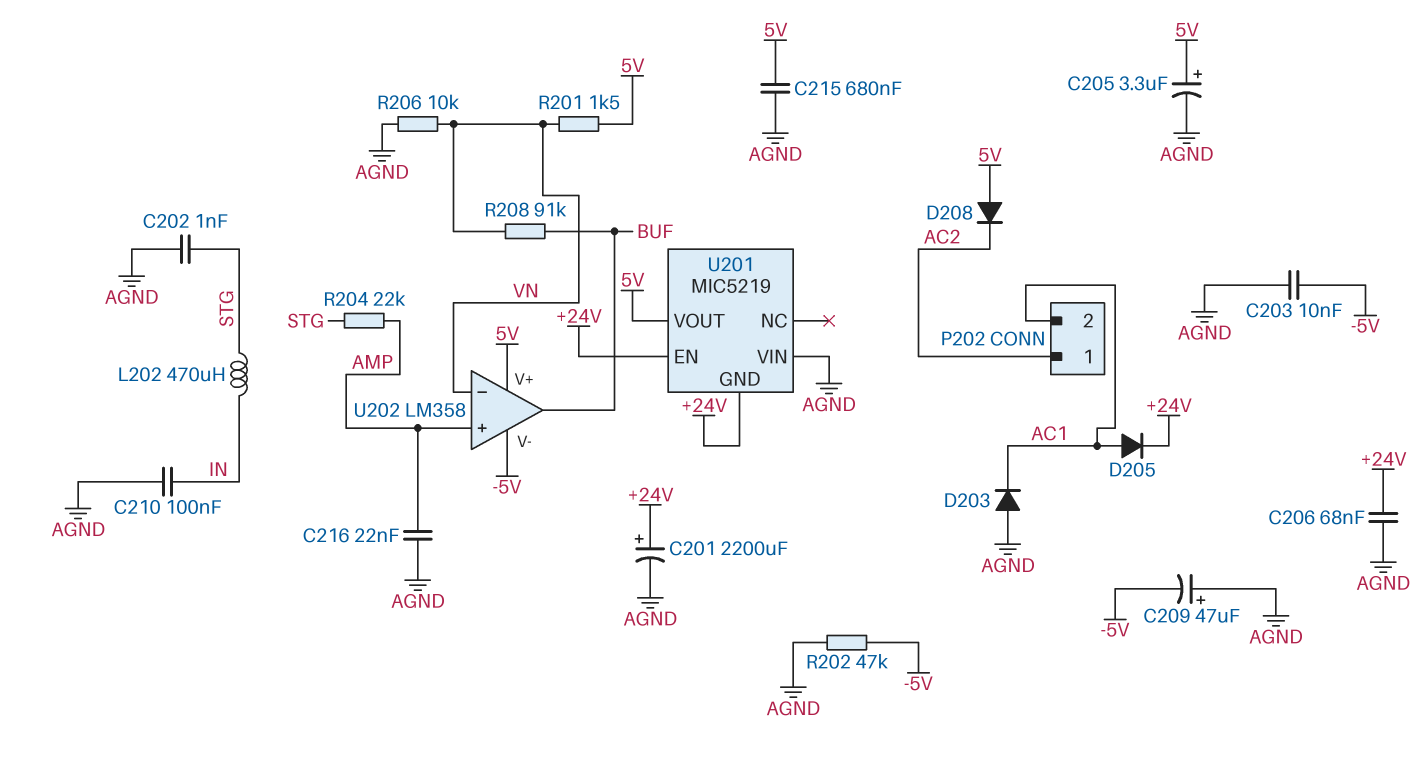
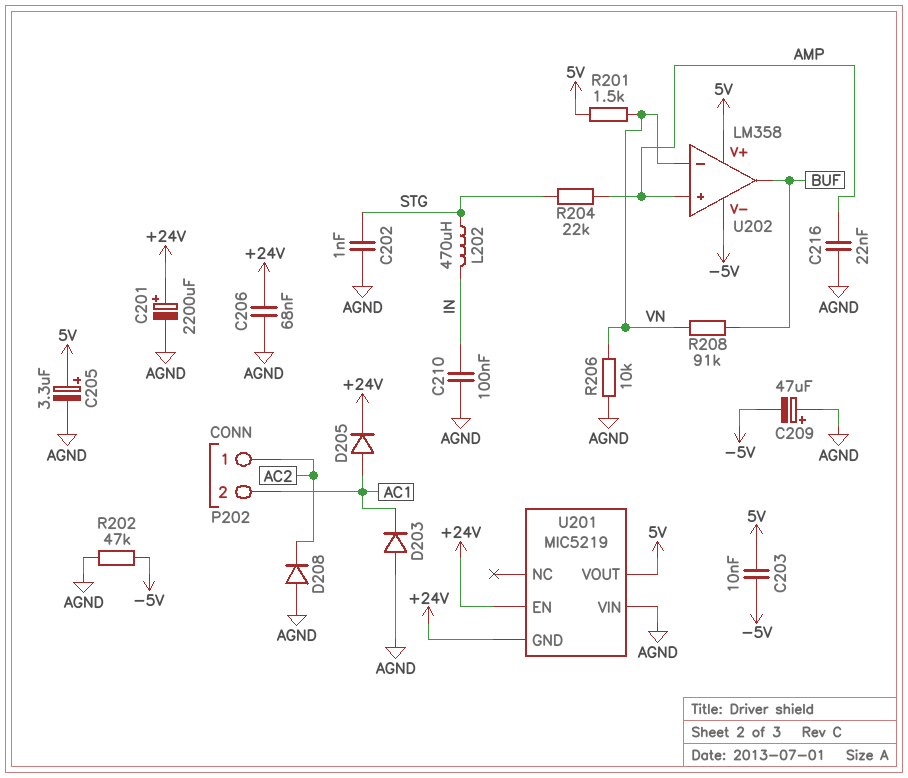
C203: 10nF (-5V, AGND) -> 10nF (-5V, 5V)
C215: 680nF (5V, AGND) -> none
D208: diode (A 5V, K AC2) -> diode (A AGND, K AC2)

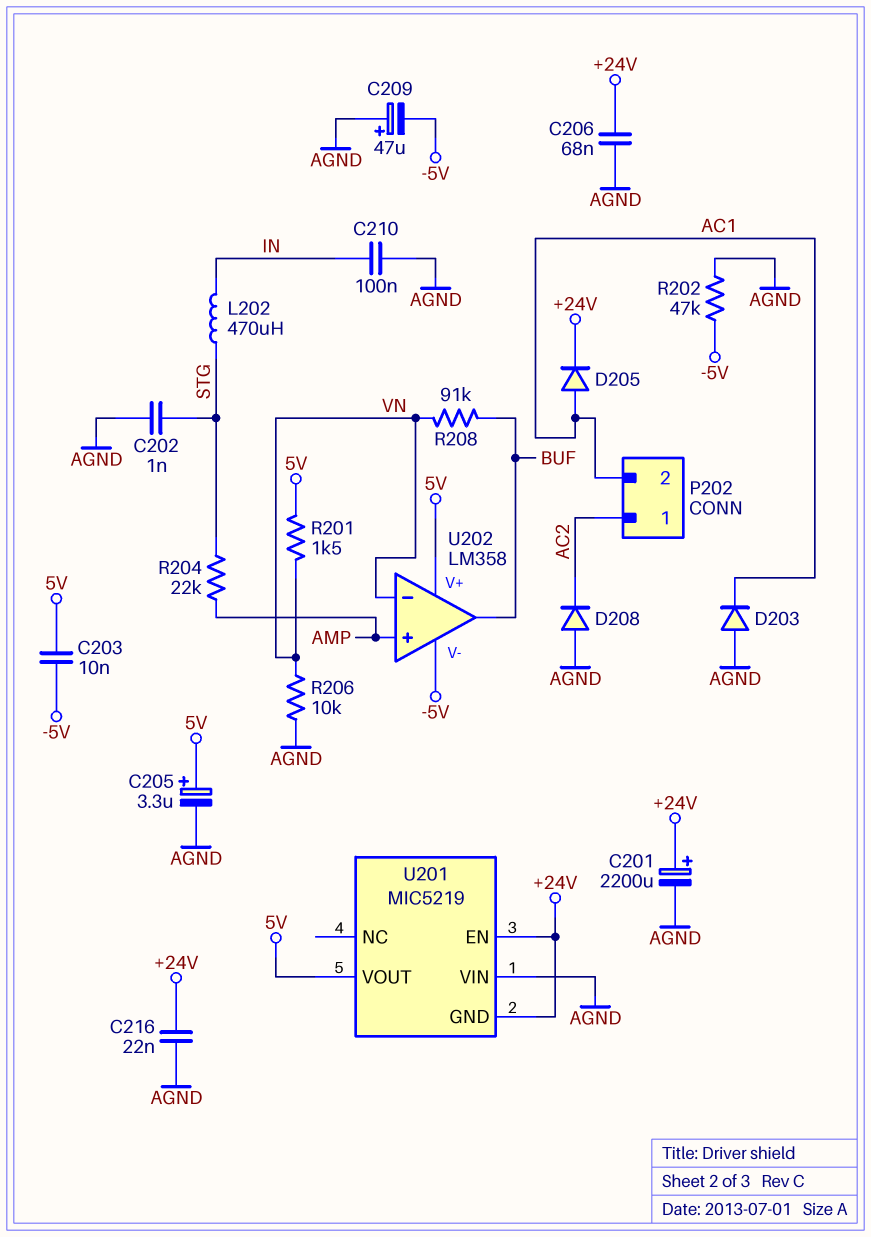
C216: 22nF (AGND, AMP) -> 22nF (+24V, AGND)

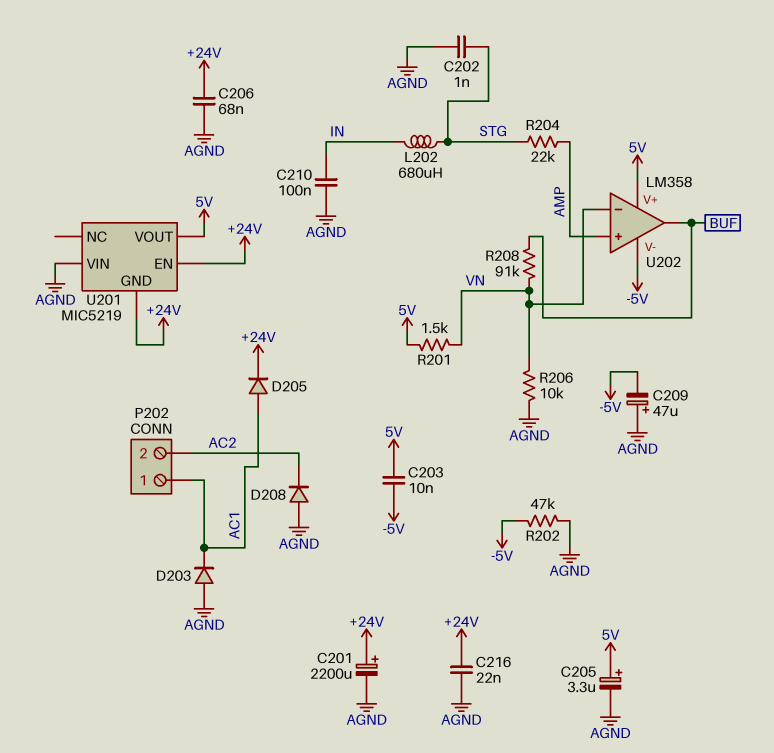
L202: 470uH (IN, STG) -> 680uH (IN, STG)
P202 pin 1: AC2 -> AC1
P202 pin 2: AC1 -> AC2

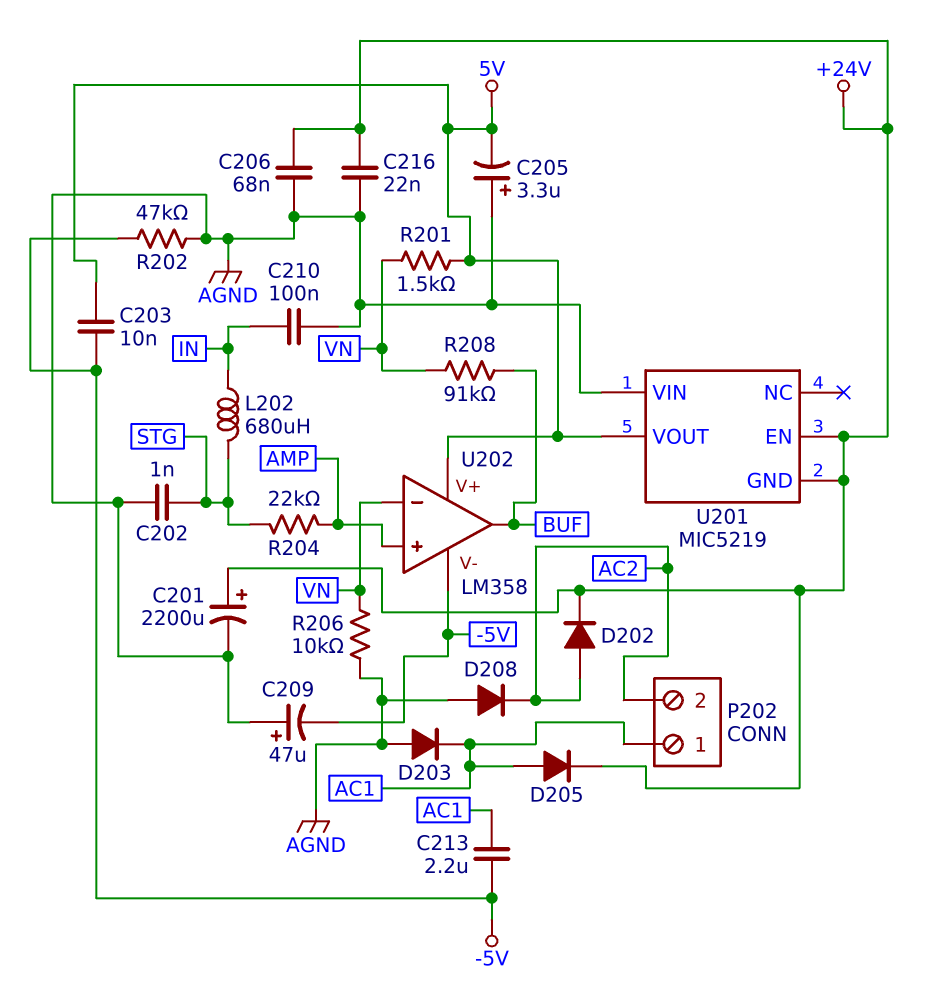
C205: 3.3uF (plus 5V, minus AGND) -> 3.3uF (plus AGND, minus 5V)
C213: none -> 2.2uF (-5V, AC1)
D202: none -> diode (A AC2, K +24V)

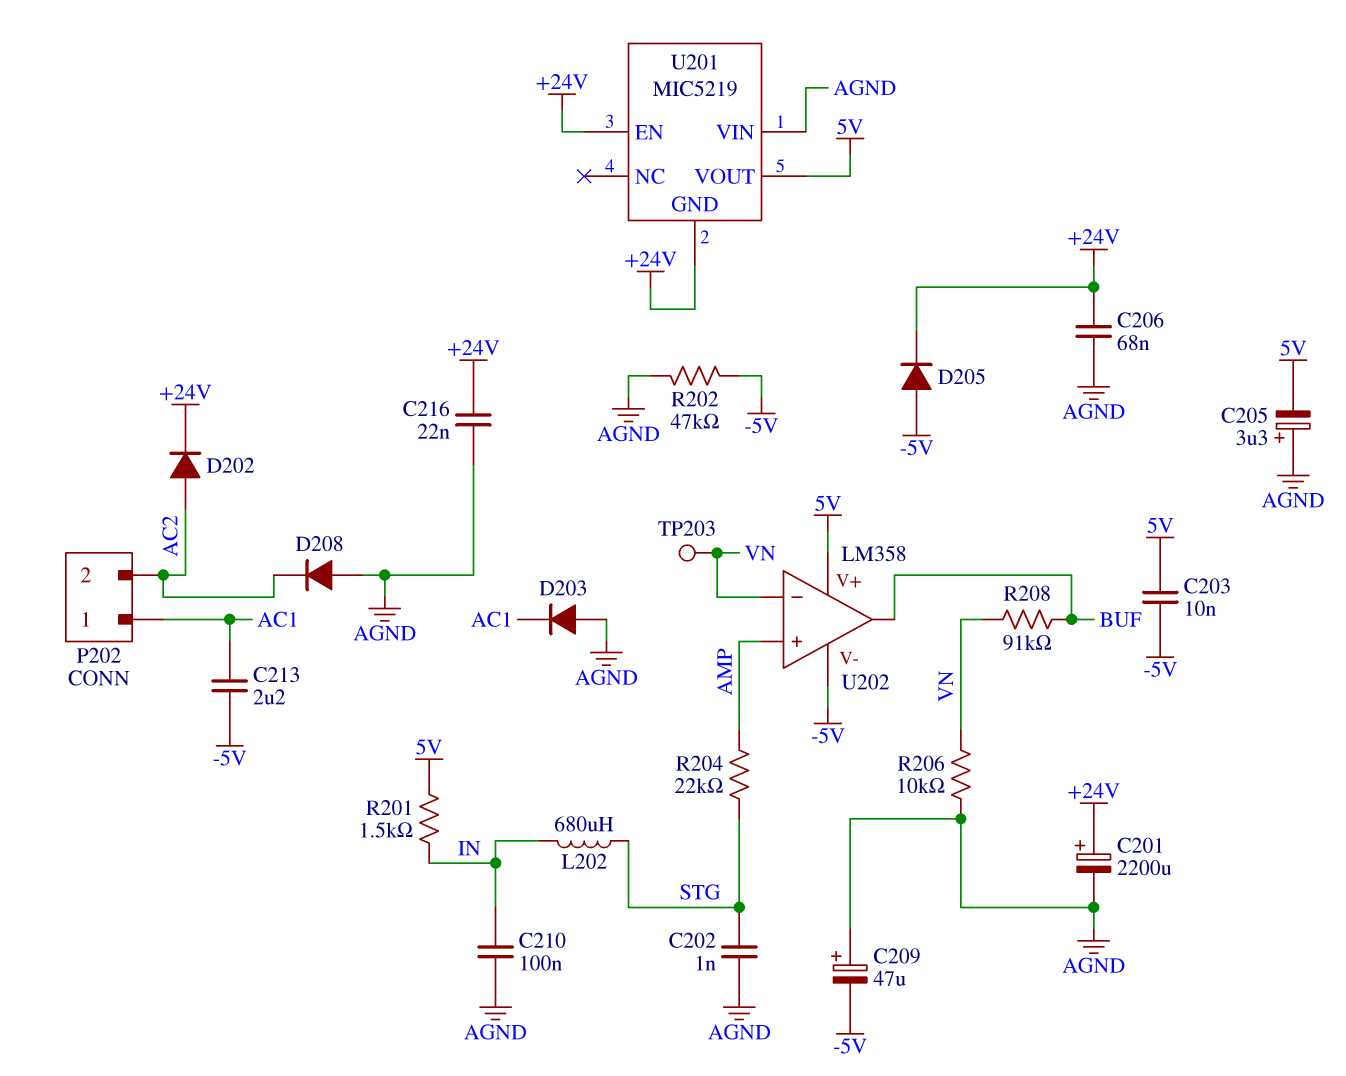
D205: diode (A AC1, K +24V) -> diode (A -5V, K +24V)
R201: 1.5k (5V, VN) -> 1.5k (5V, IN)
TP203: none -> test point (VN)

